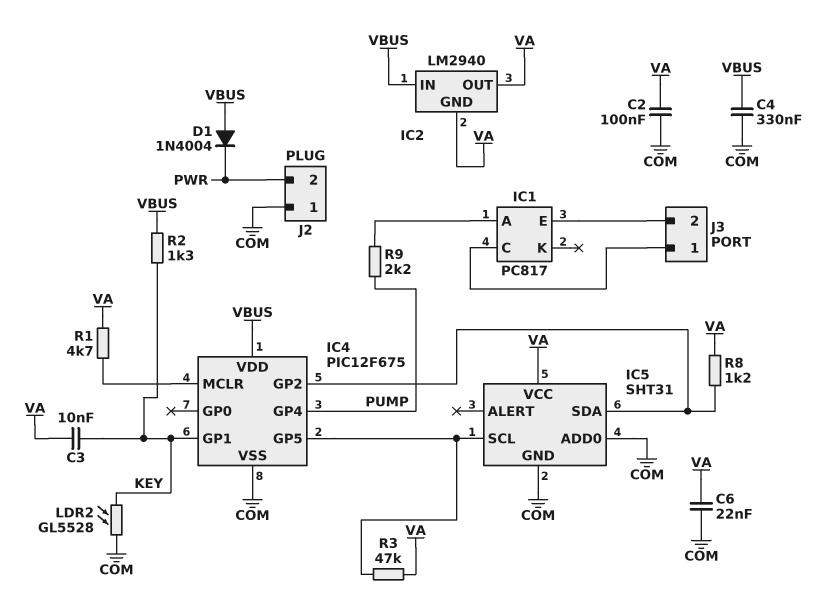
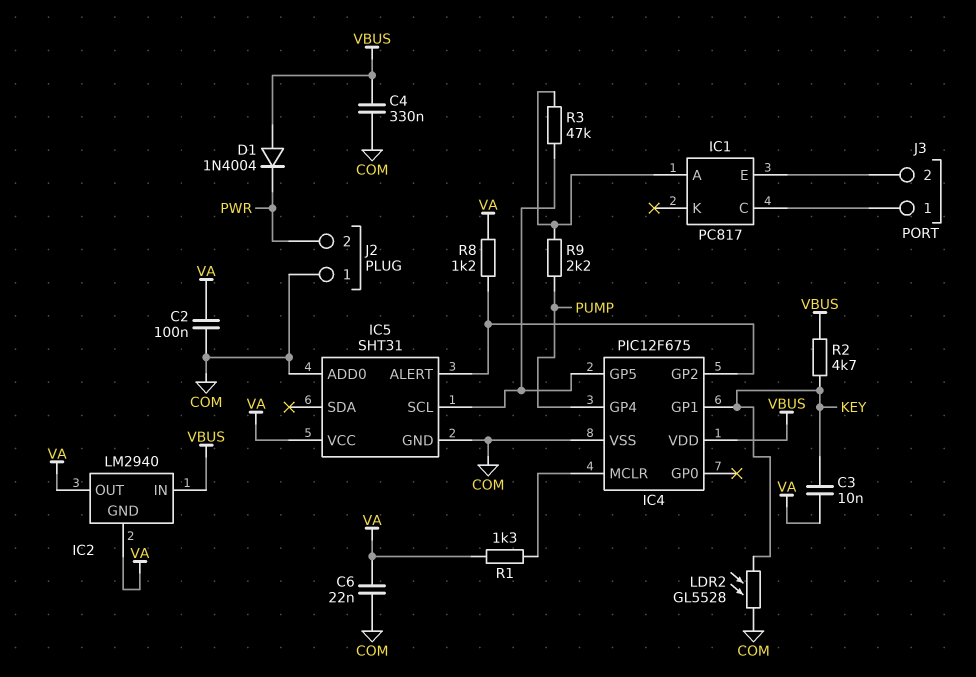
IC5 pin ALERT: none -> IC4/GP2
IC5 pin SDA: IC4/GP2 -> none
R1: 4.7k (IC4/MCLR, VA) -> 1.3k (IC4/MCLR, VA)
R2: 1.3k (KEY, VBUS) -> 4.7k (KEY, VBUS)
R3: 47k (IC4/GP5, VA) -> 47k (IC1/A, IC4/GP5)

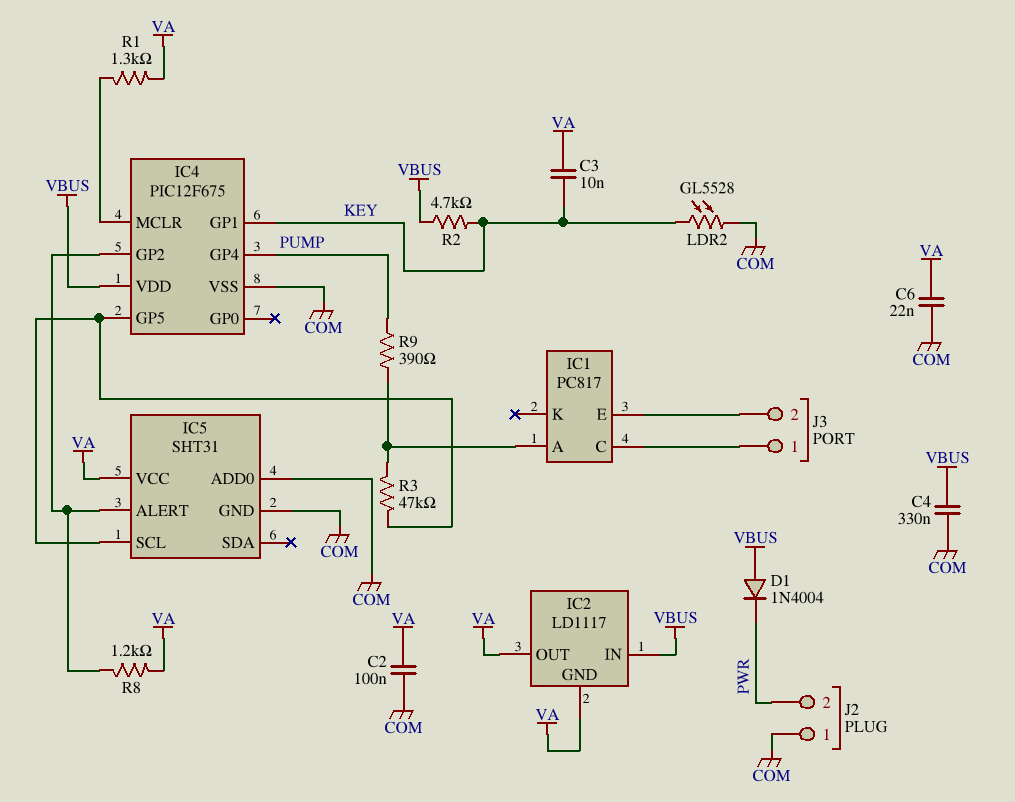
IC2: LM2940 -> LD1117
R9: 2.2k (IC1/A, PUMP) -> 390 (IC1/A, PUMP)

